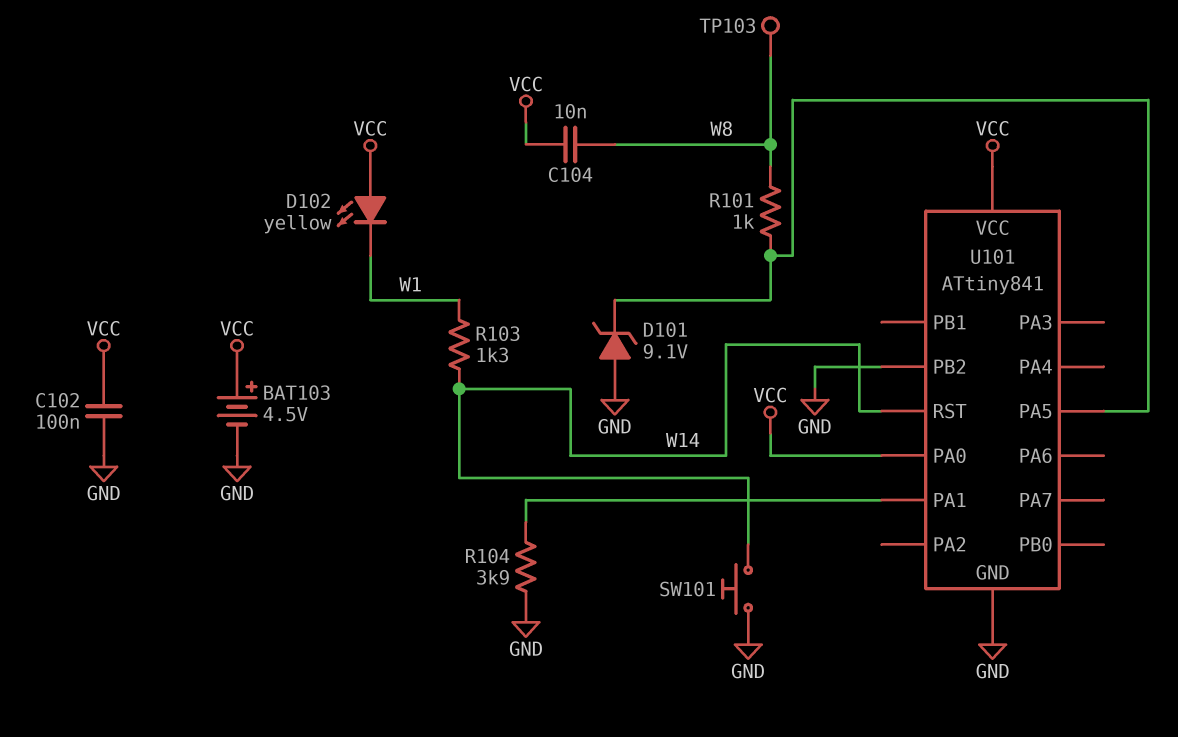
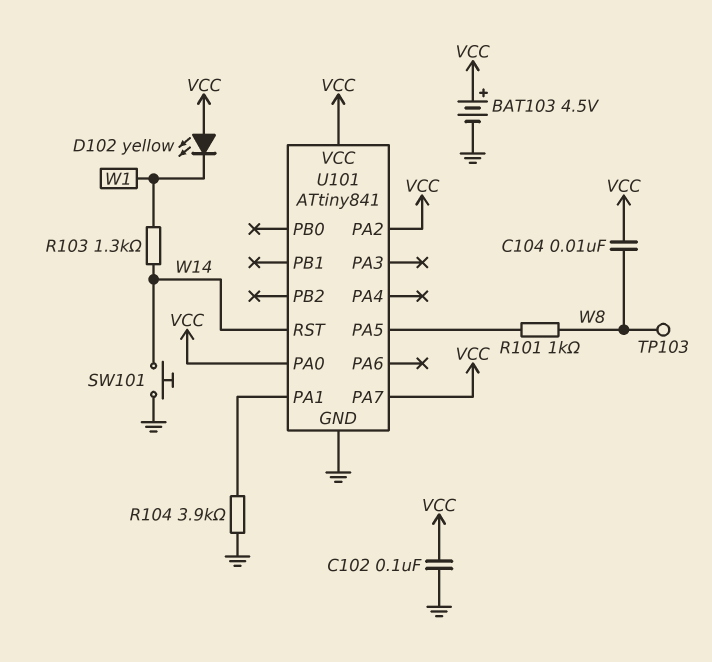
D101: zener 9.1V (A GND, K U101/PA5) -> none
U101 pin PA2: none -> VCC
U101 pin PA7: none -> VCC
U101 pin PB2: GND -> none

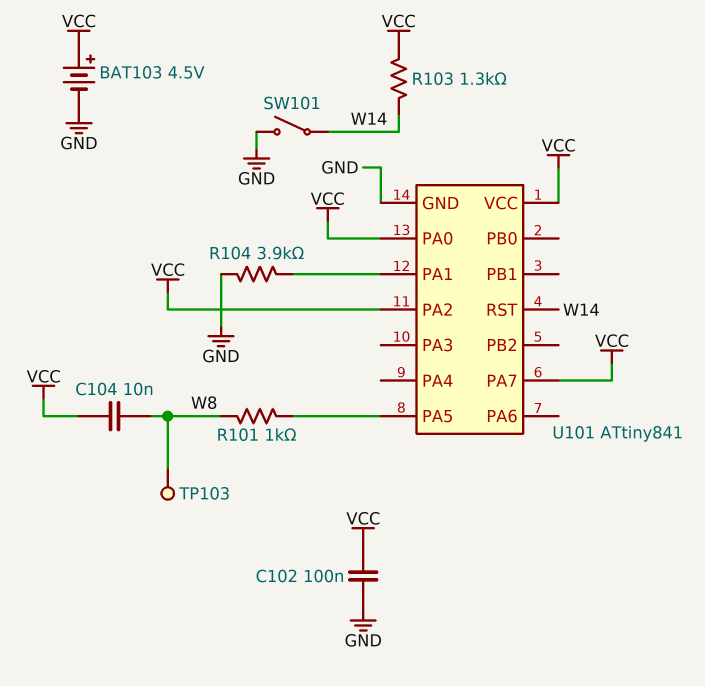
D102: LED yellow (A VCC, K W1) -> none
R103: 1.3k (W1, W14) -> 1.3k (VCC, W14)
SW101: button (GND, W14) -> switch (GND, W14)

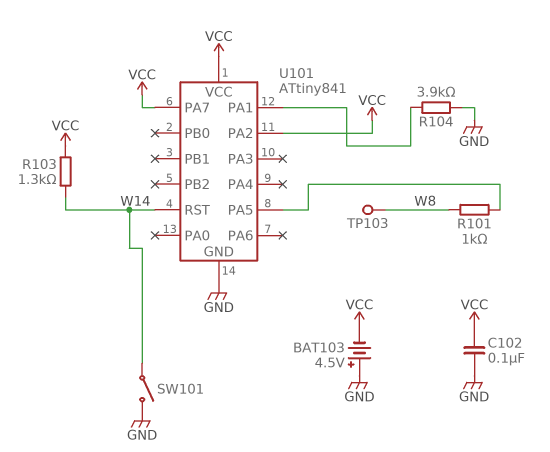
BAT103: 4.5V (plus VCC, minus GND) -> 4.5V (plus GND, minus VCC)
C104: 10nF (VCC, W8) -> none
U101 pin PA0: VCC -> none

